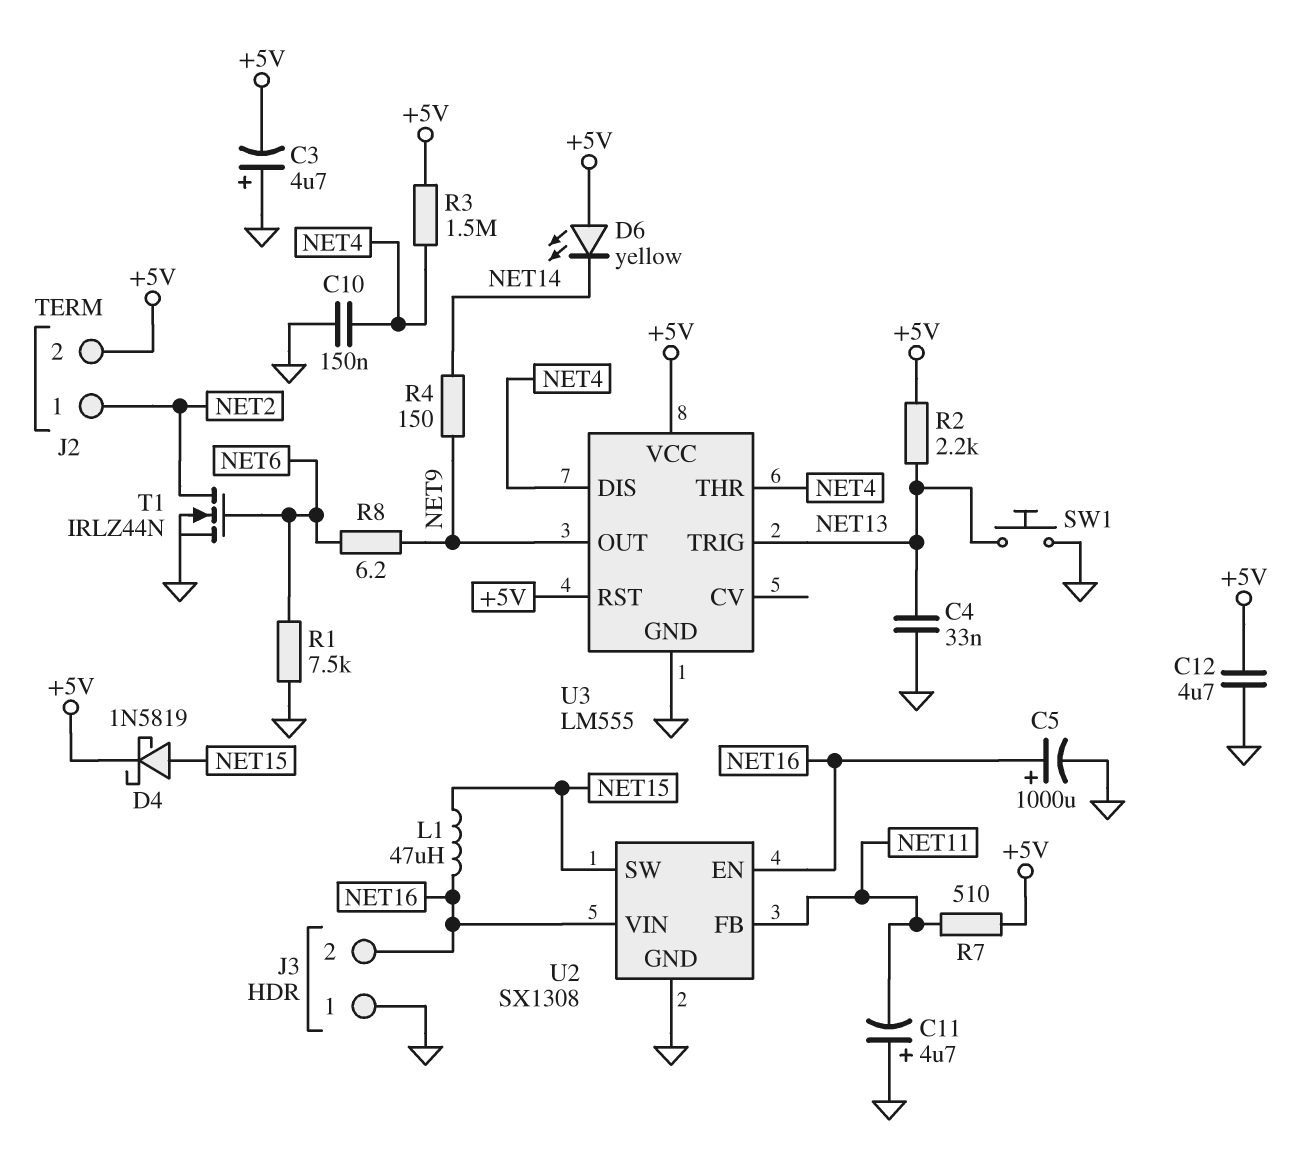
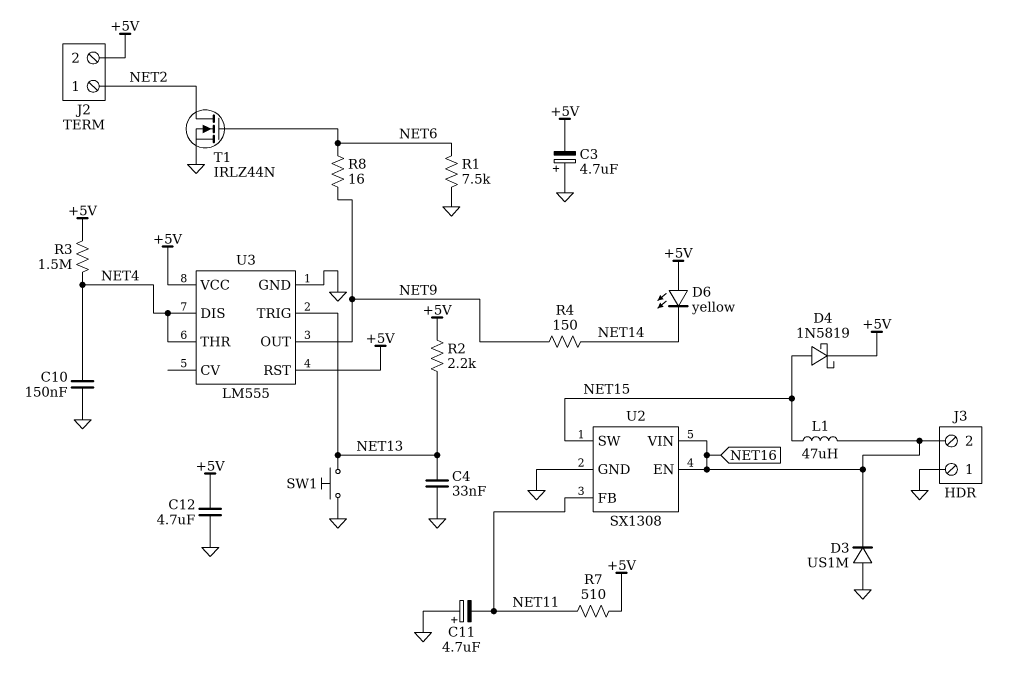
C5: 1000uF (plus NET16, minus GND) -> none
D3: none -> diode US1M (A GND, K NET16)
R8: 6.2 (NET6, NET9) -> 16 (NET6, NET9)

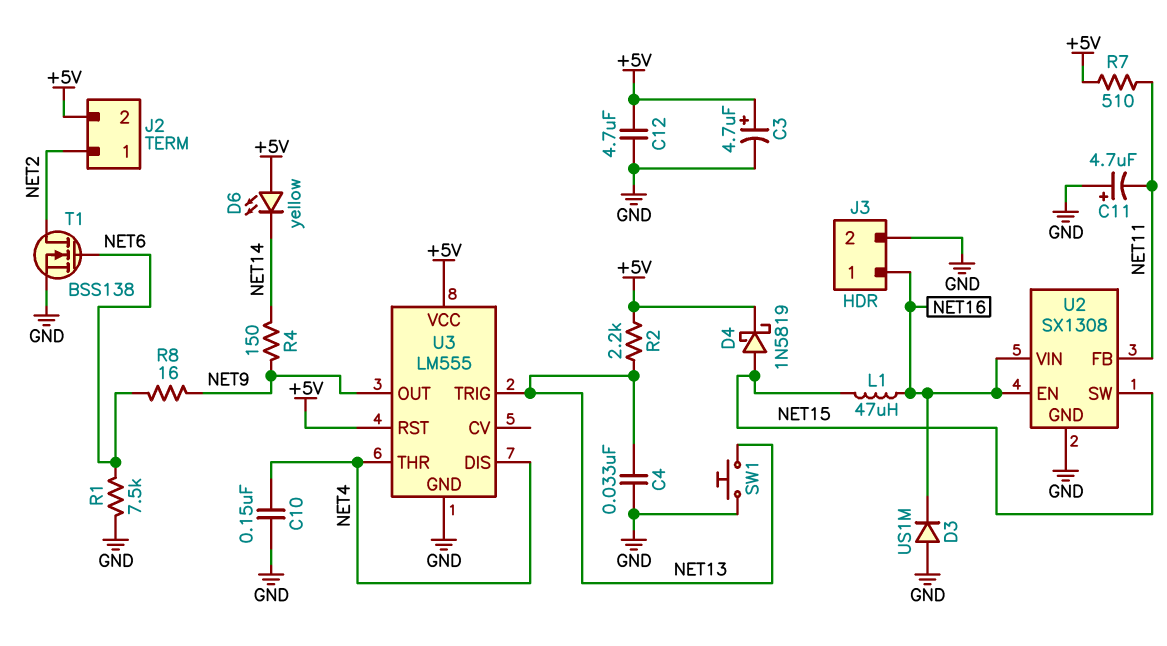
C3: 4.7uF (plus GND, minus +5V) -> 4.7uF (plus +5V, minus GND)
J3 pin 1: GND -> NET16
J3 pin 2: NET16 -> GND
R3: 1.5M (+5V, NET4) -> none
T1: NMOS IRLZ44N (G NET6, D NET2, S GND) -> NMOS BSS138 (G NET6, D NET2, S GND)

